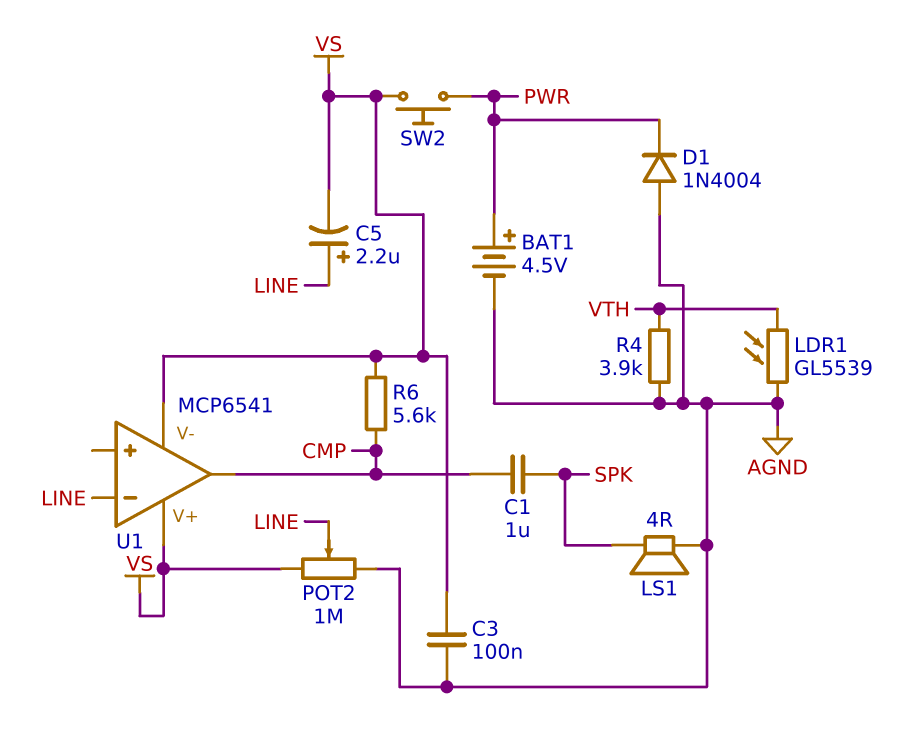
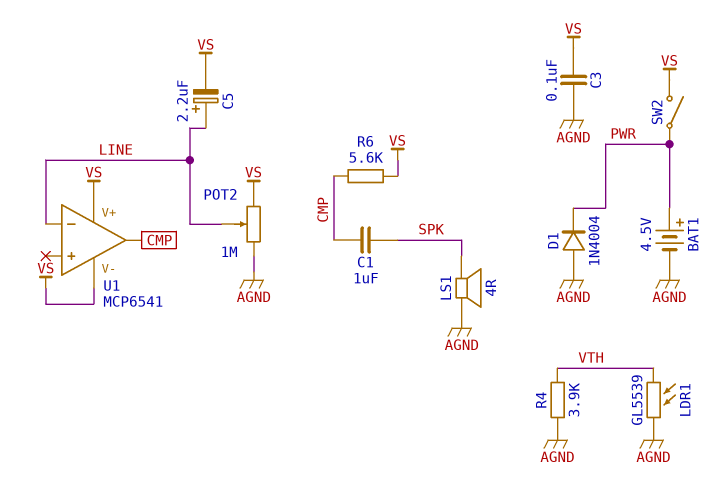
SW2: button (PWR, VS) -> switch (PWR, VS)

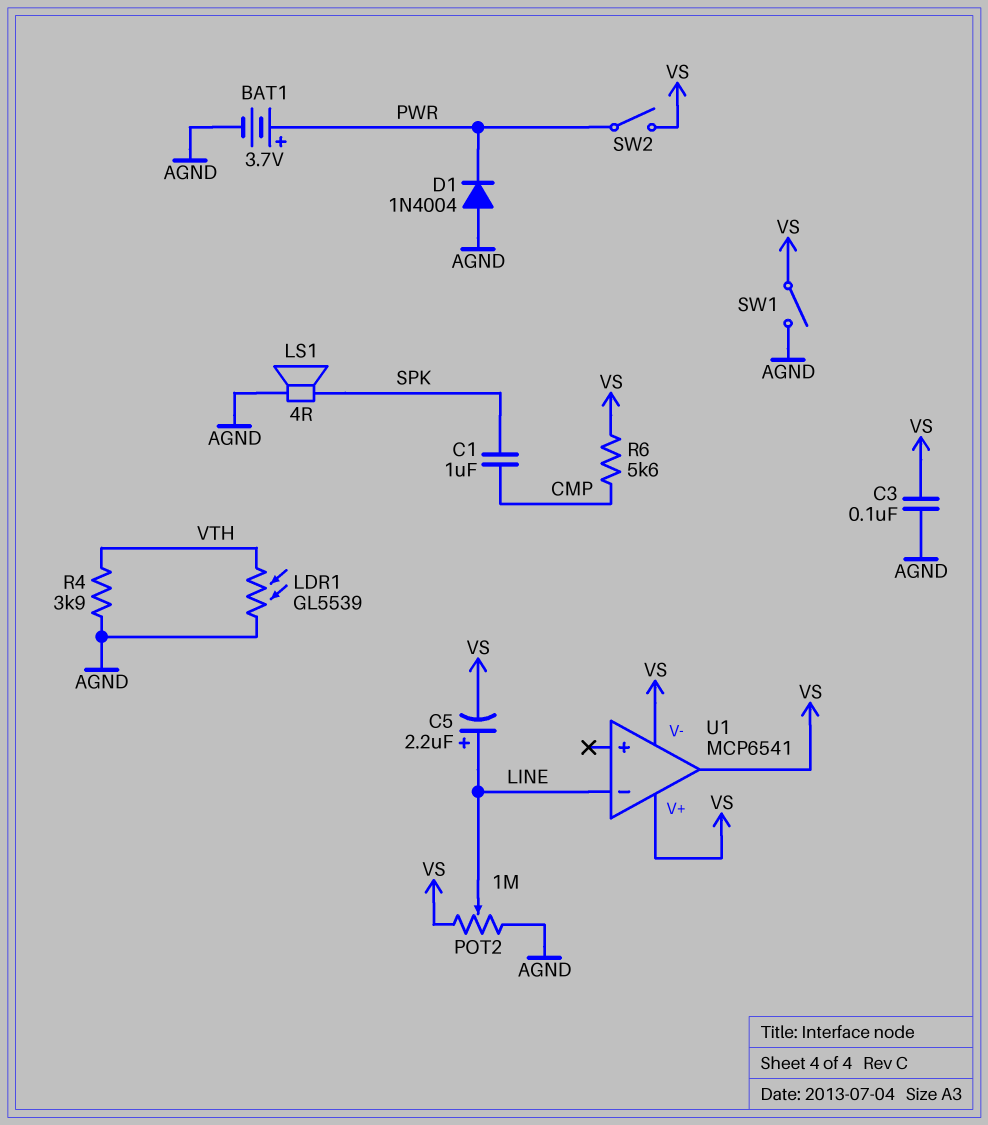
BAT1: 4.5V (plus PWR, minus AGND) -> 3.7V (plus PWR, minus AGND)
SW1: none -> switch (AGND, VS)
U1 pin out: CMP -> VS

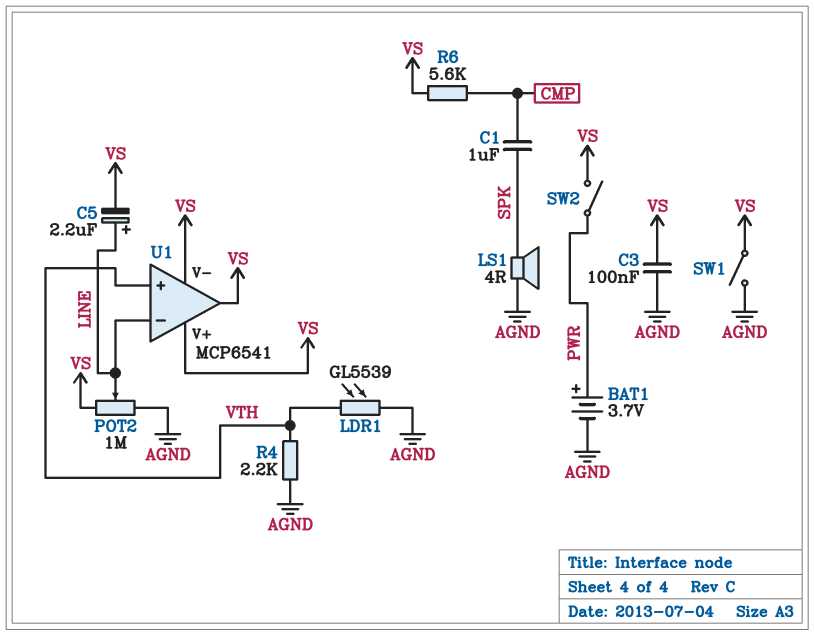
D1: diode 1N4004 (A AGND, K PWR) -> none
R4: 3.9k (AGND, VTH) -> 2.2k (AGND, VTH)
U1 pin in+: none -> VTH

